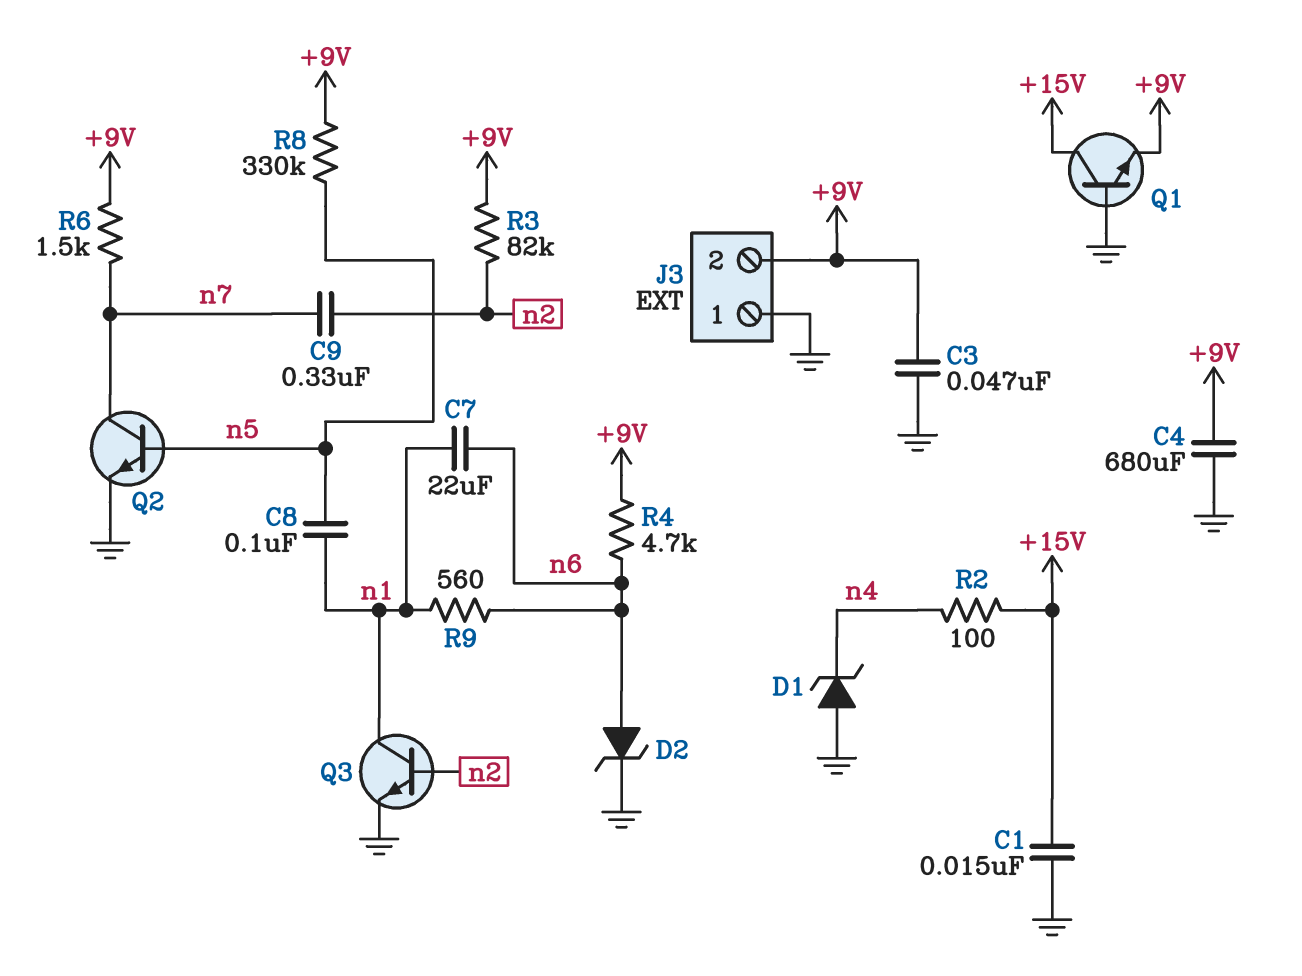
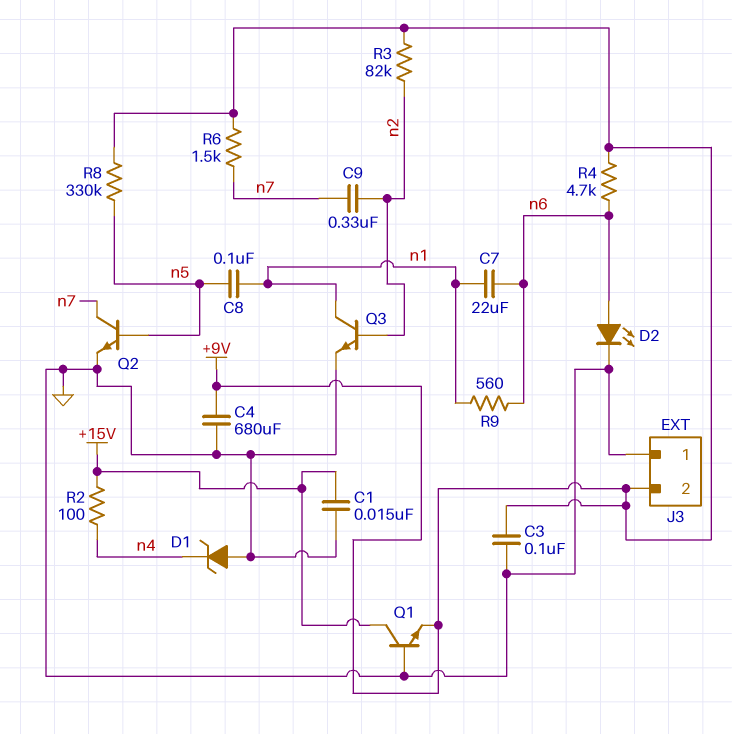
C3: 47nF (+9V, GND) -> 100nF (+9V, GND)
D2: zener (A n6, K GND) -> LED (A n6, K GND)

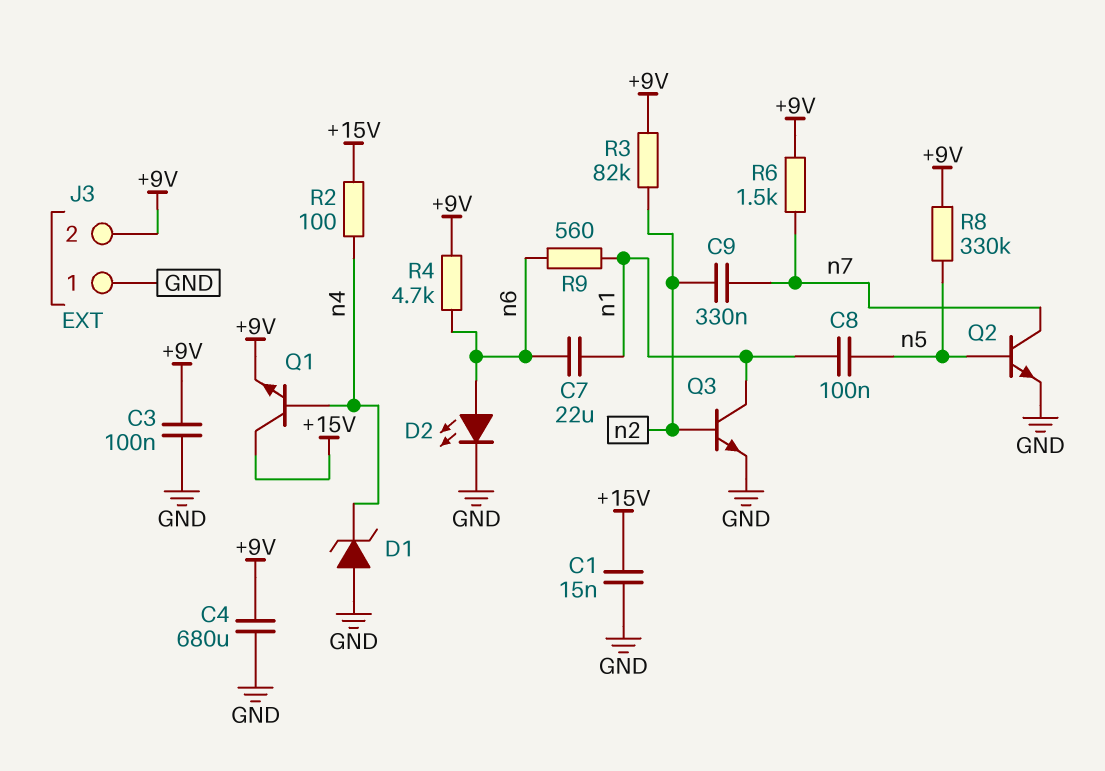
Q1: NPN (B GND, C +15V, E +9V) -> NPN (B n4, C +15V, E +9V)

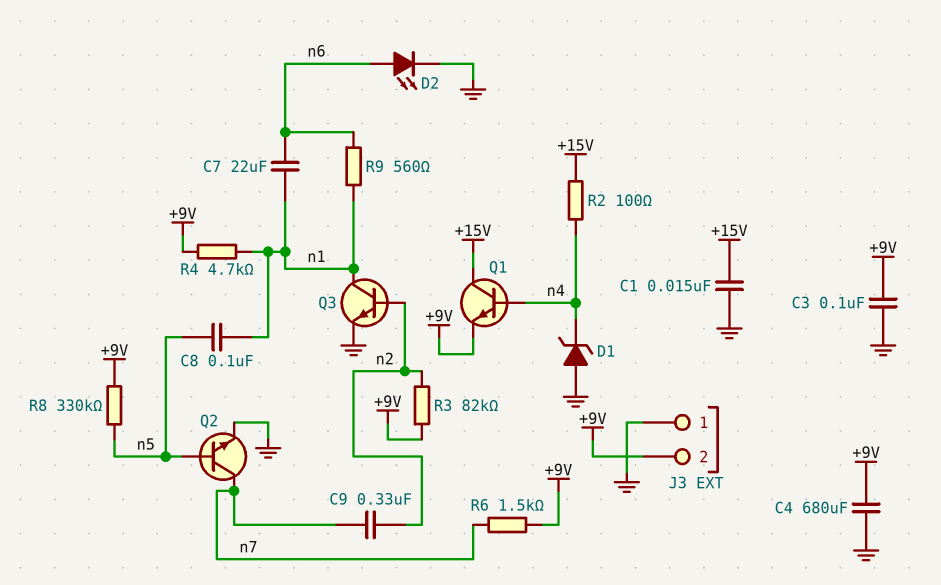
R4: 4.7k (+9V, n6) -> 4.7k (+9V, n1)

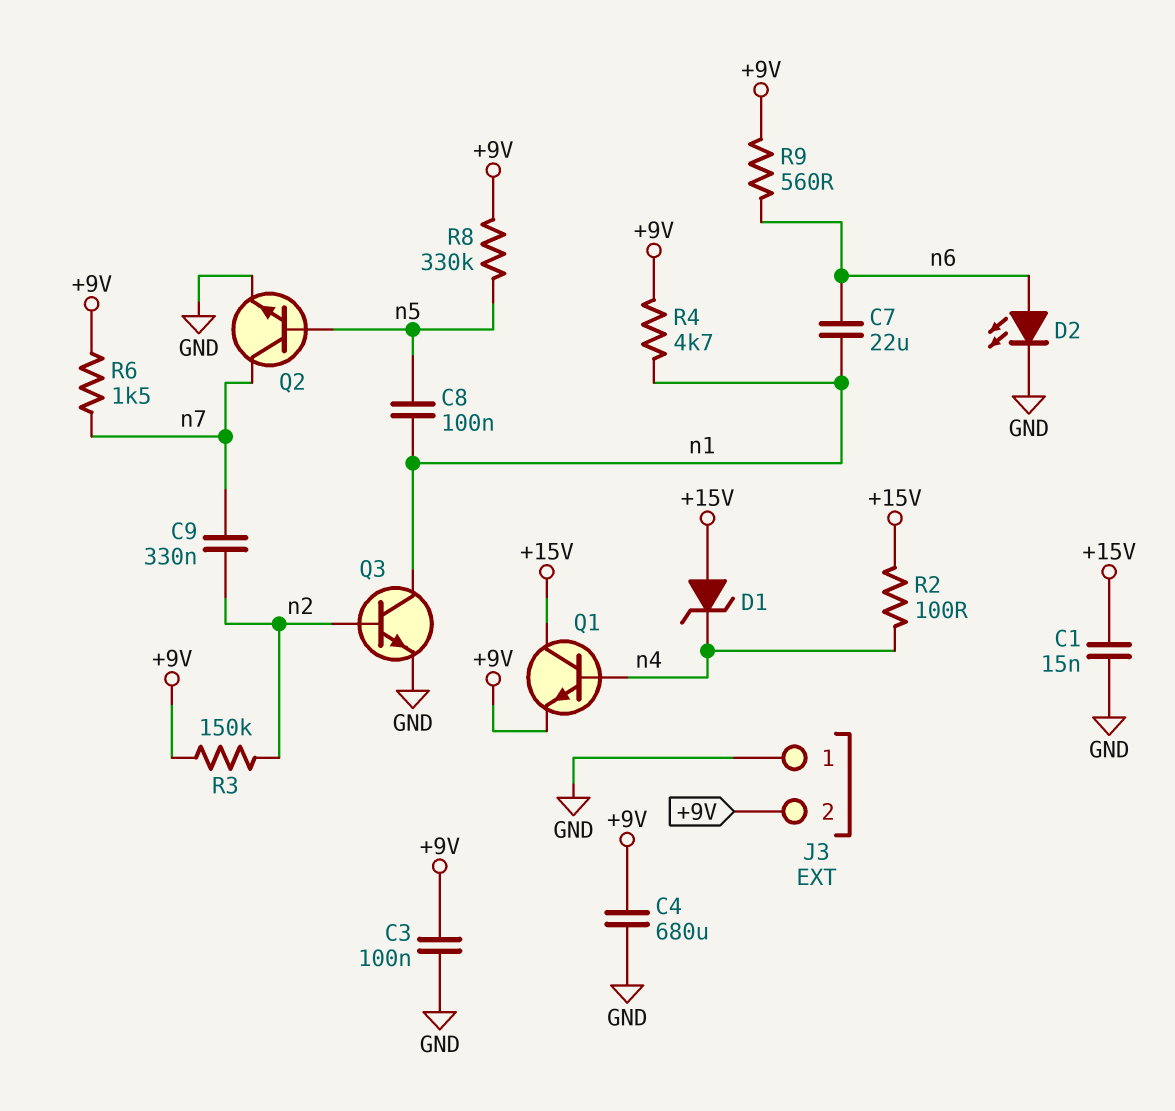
D1: zener (A GND, K n4) -> zener (A +15V, K n4)
R3: 82k (+9V, n2) -> 150k (+9V, n2)
R9: 560 (n1, n6) -> 560 (+9V, n6)

